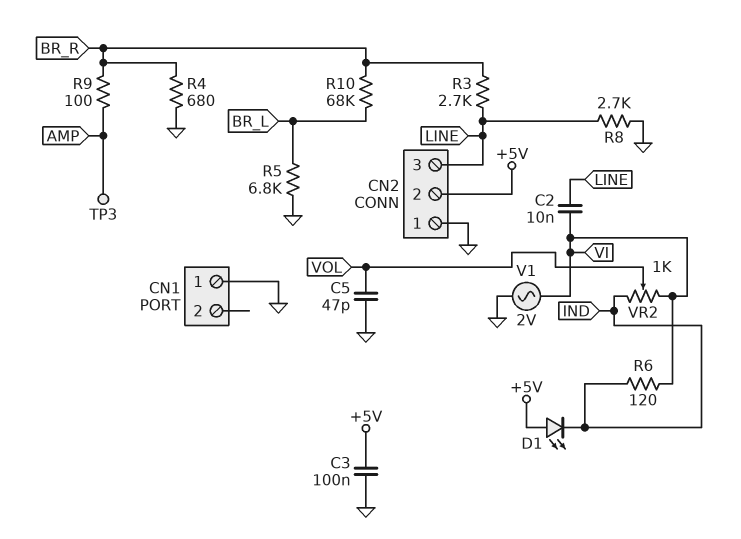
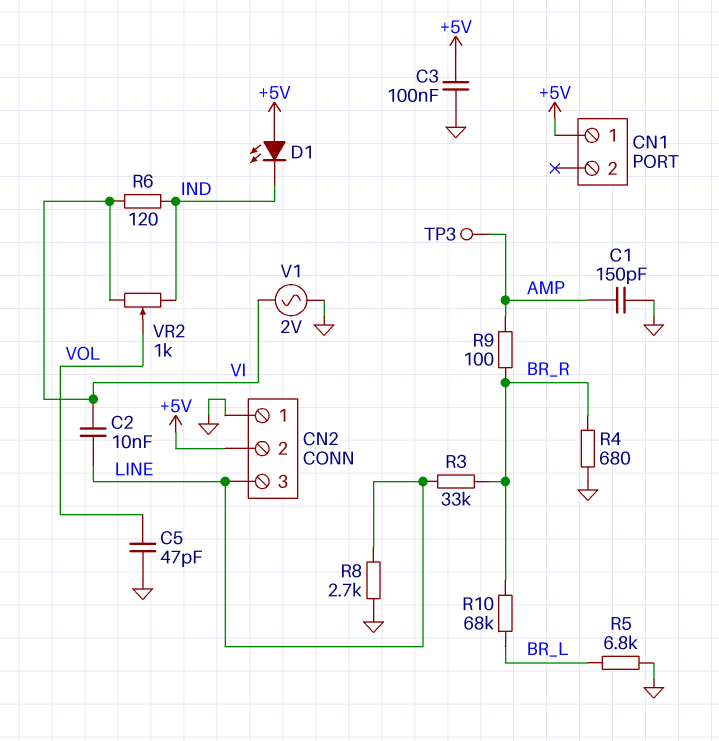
C1: none -> 150pF (AMP, GND)
CN1 pin 1: GND -> +5V
R3: 2.7k (BR_R, LINE) -> 33k (BR_R, LINE)

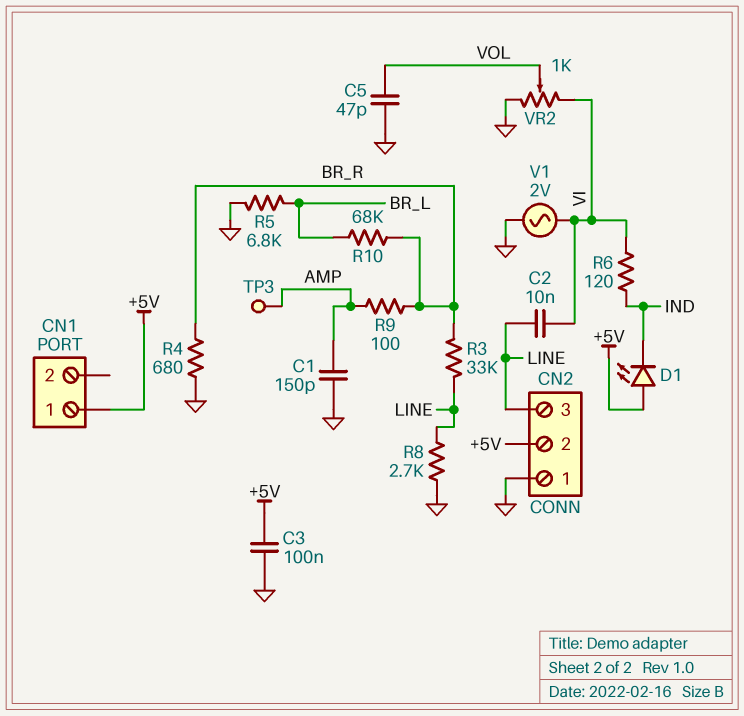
VR2: 1k (IND, VI, wiper VOL) -> 1k (GND, VI, wiper VOL)

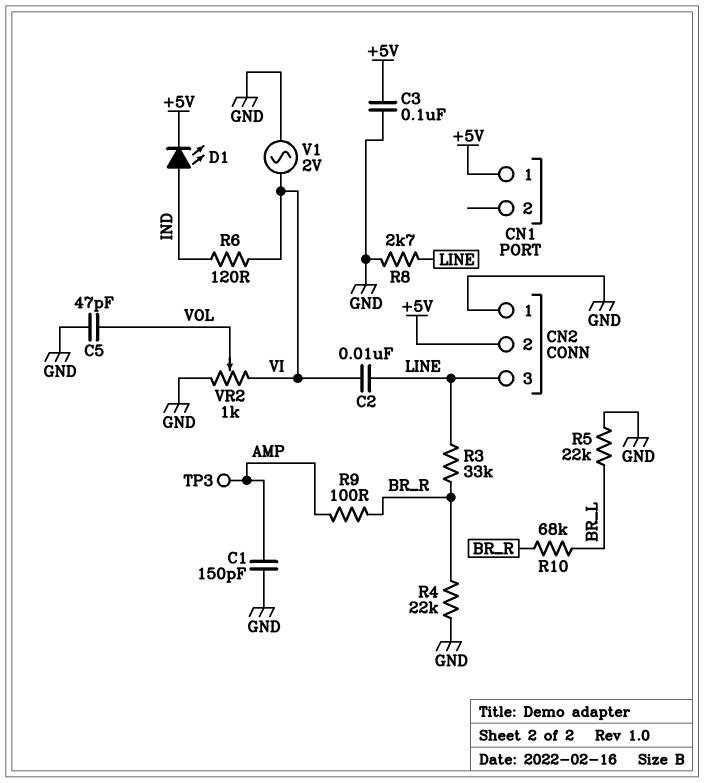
D1: LED (A +5V, K IND) -> LED (A IND, K +5V)
R4: 680 (BR_R, GND) -> 22k (BR_R, GND)
R5: 6.8k (BR_L, GND) -> 22k (BR_L, GND)

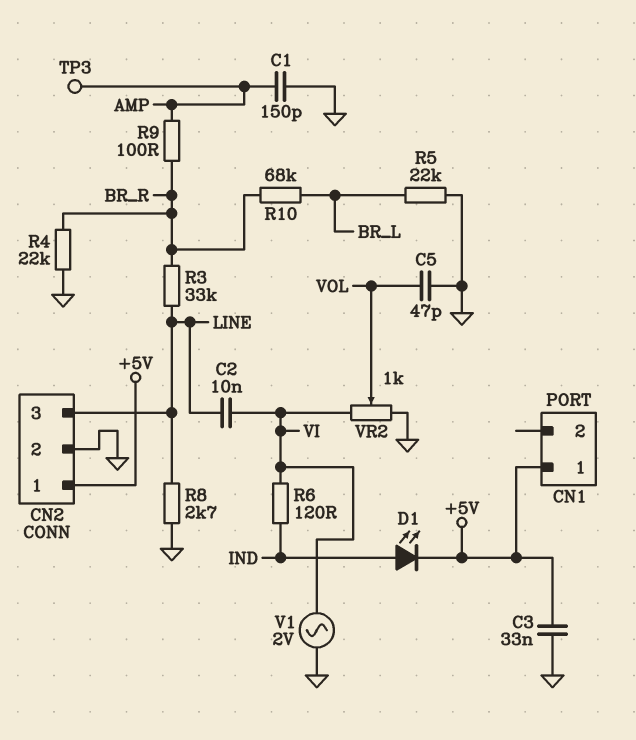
C3: 100nF (+5V, GND) -> 33nF (+5V, GND)
CN2 pin 1: GND -> +5V
CN2 pin 2: +5V -> GND

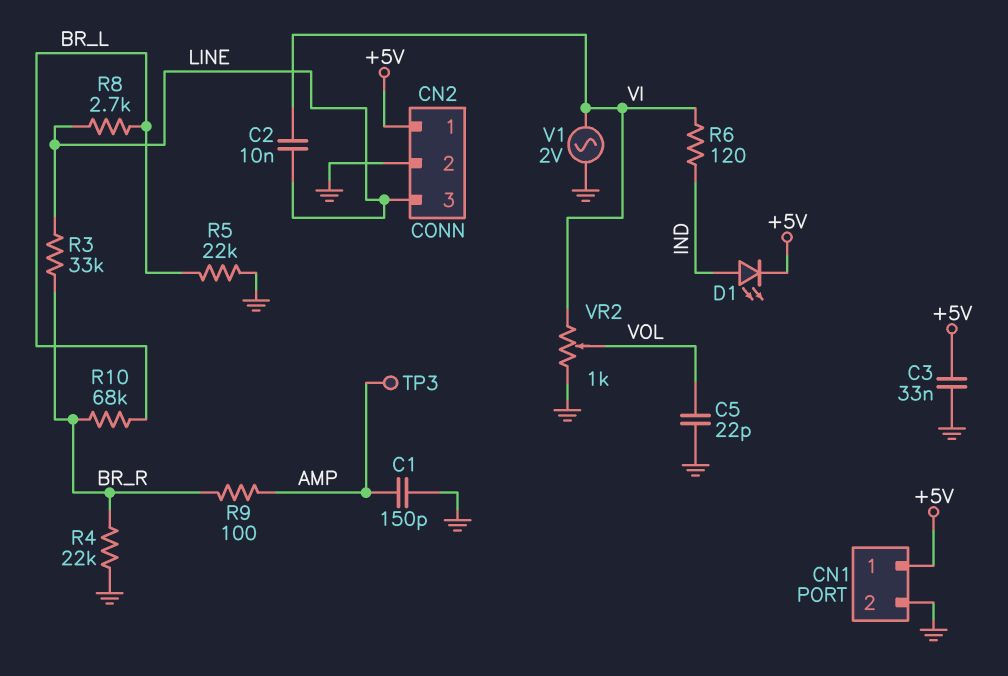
C5: 47pF (GND, VOL) -> 22pF (GND, VOL)
CN1 pin 2: none -> GND
R8: 2.7k (GND, LINE) -> 2.7k (BR_L, LINE)

